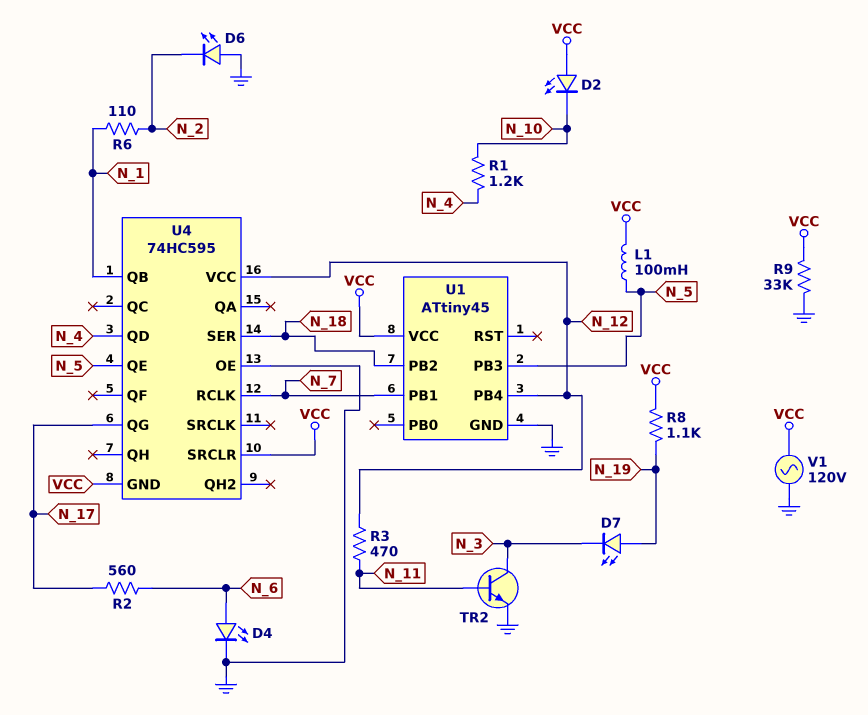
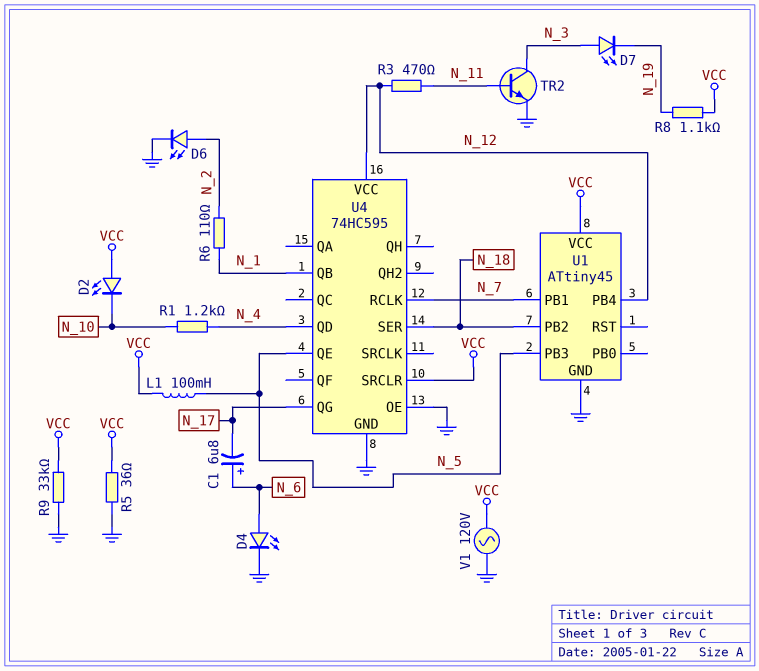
C1: none -> 6.8uF (plus N_6, minus N_17)
D6: LED (A GND, K N_2) -> LED (A N_2, K GND)
D7: LED (A N_19, K N_3) -> LED (A N_3, K N_19)
R2: 560 (N_6, N_17) -> none
R5: none -> 36 (GND, VCC)
U4 pin GND: VCC -> GND

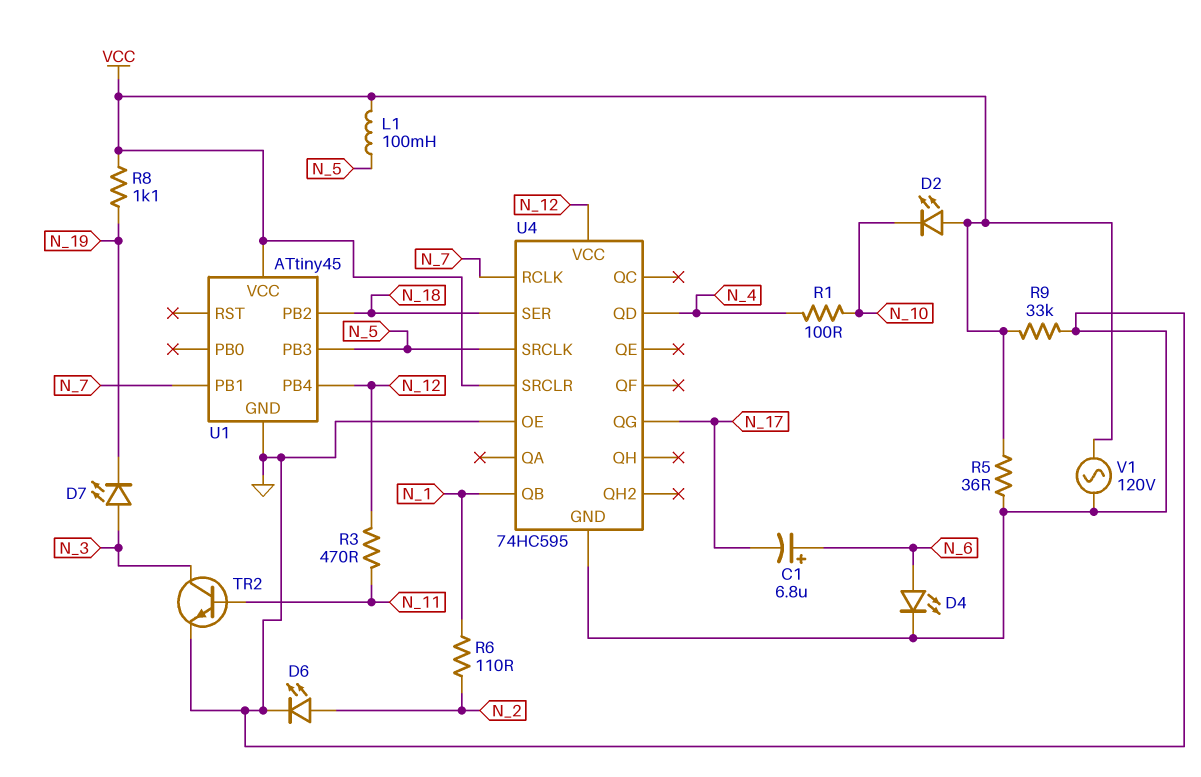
R1: 1.2k (N_4, N_10) -> 100 (N_4, N_10)
U4 pin QE: N_5 -> none
U4 pin SRCLK: none -> N_5

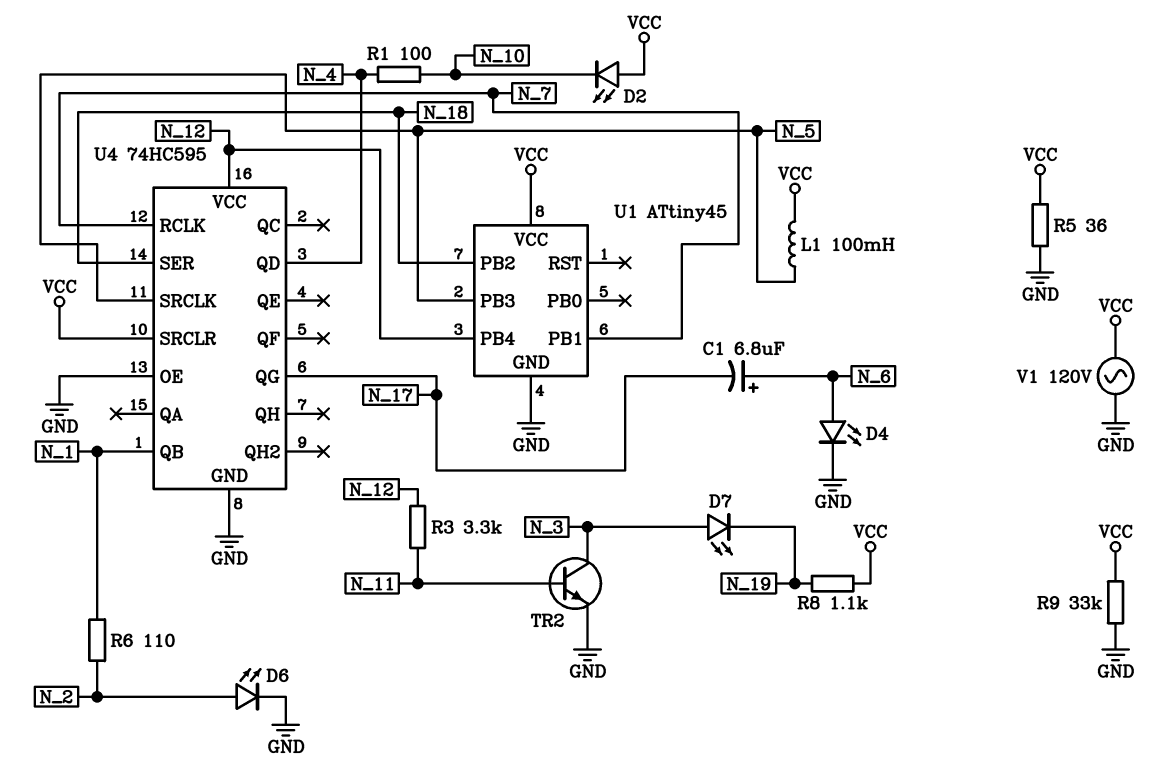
R3: 470 (N_11, N_12) -> 3.3k (N_11, N_12)

